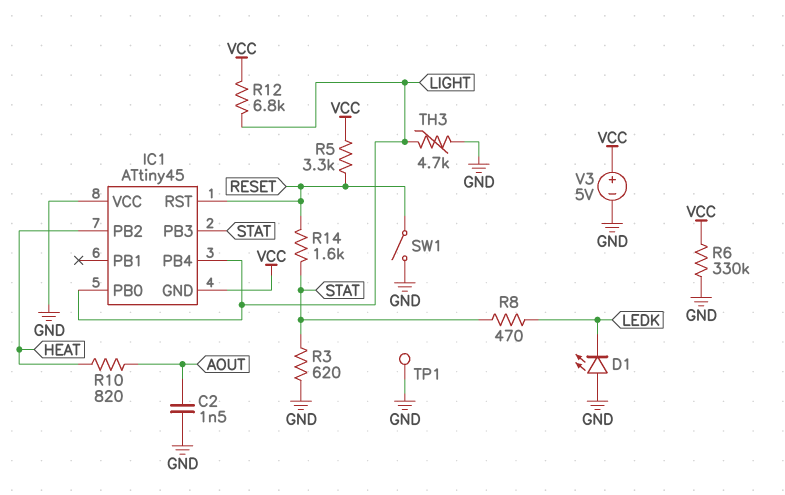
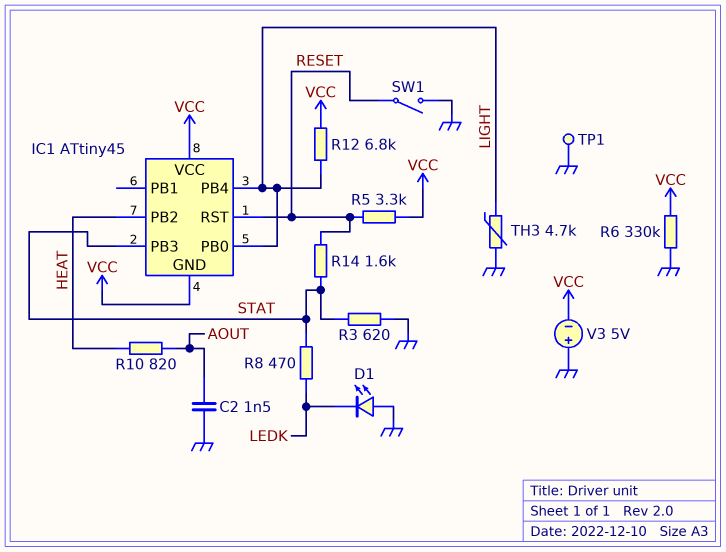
IC1 pin VCC: GND -> VCC
V3: 5V (plus VCC, minus GND) -> 5V (plus GND, minus VCC)

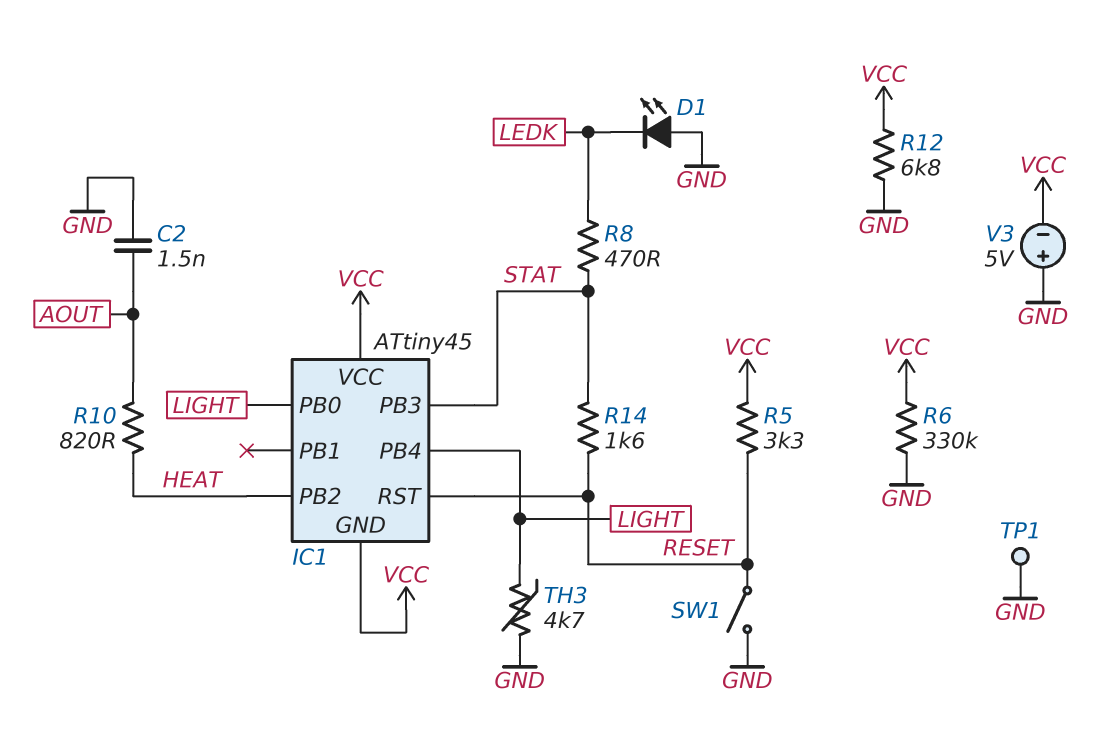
R3: 620 (GND, STAT) -> none
R12: 6.8k (LIGHT, VCC) -> 6.8k (GND, VCC)

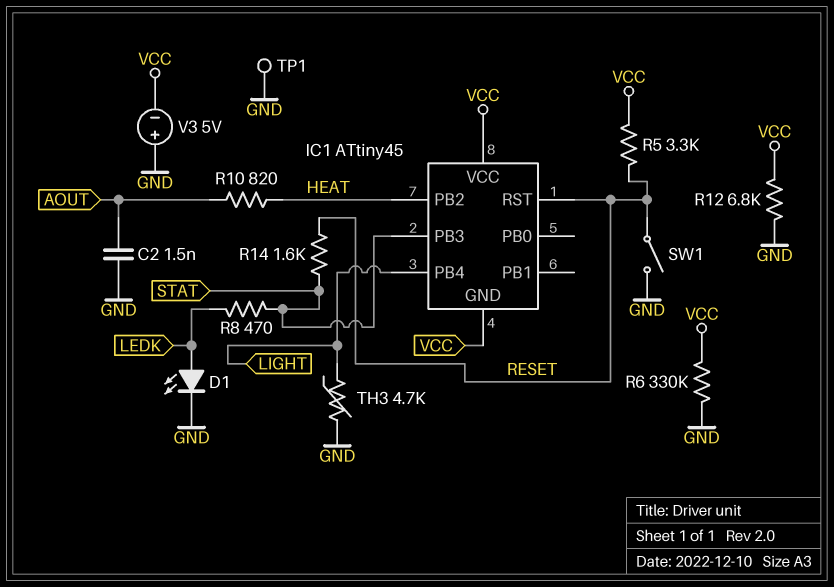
D1: LED (A GND, K LEDK) -> LED (A LEDK, K GND)
IC1 pin PB0: LIGHT -> none

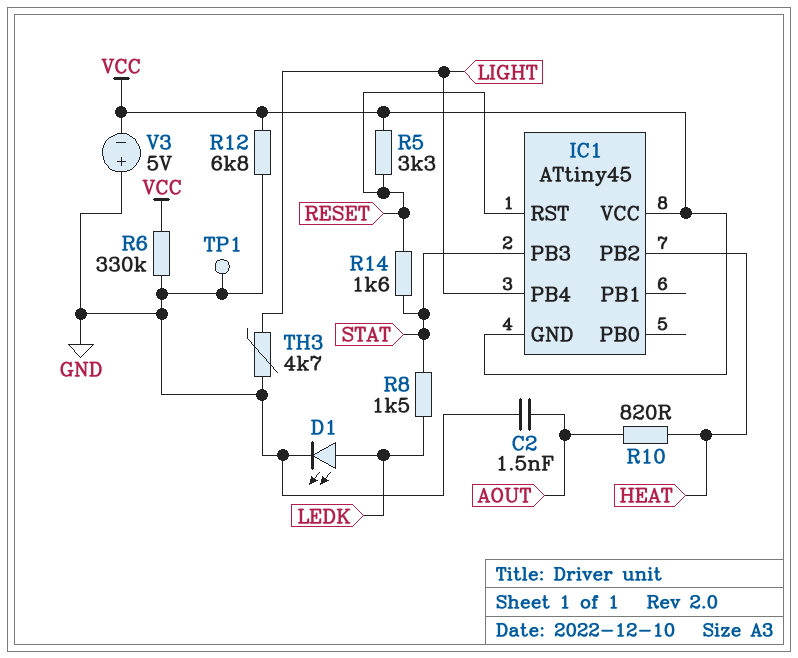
R8: 470 (LEDK, STAT) -> 1.5k (LEDK, STAT)
SW1: switch (GND, RESET) -> none

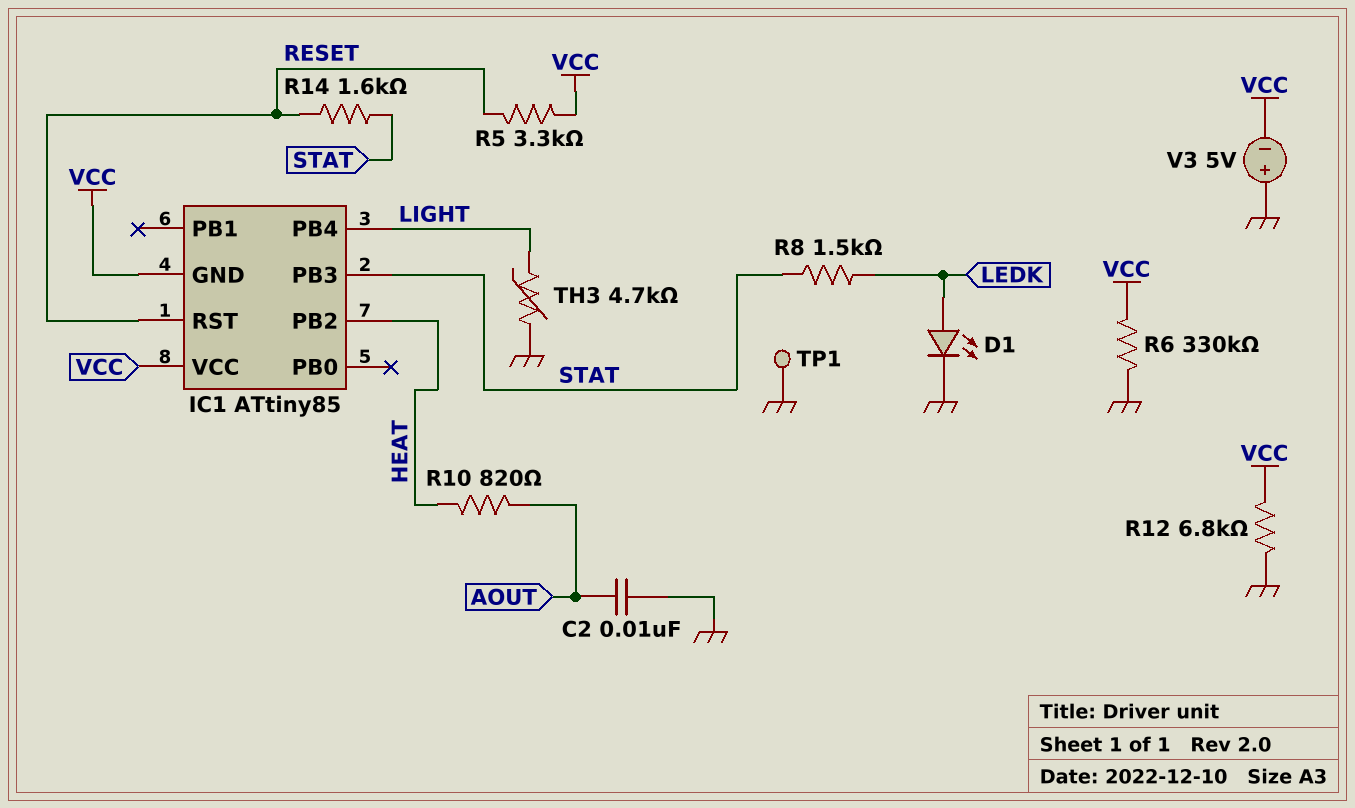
C2: 1.5nF (AOUT, GND) -> 10nF (AOUT, GND)
IC1: ATtiny45 -> ATtiny85

